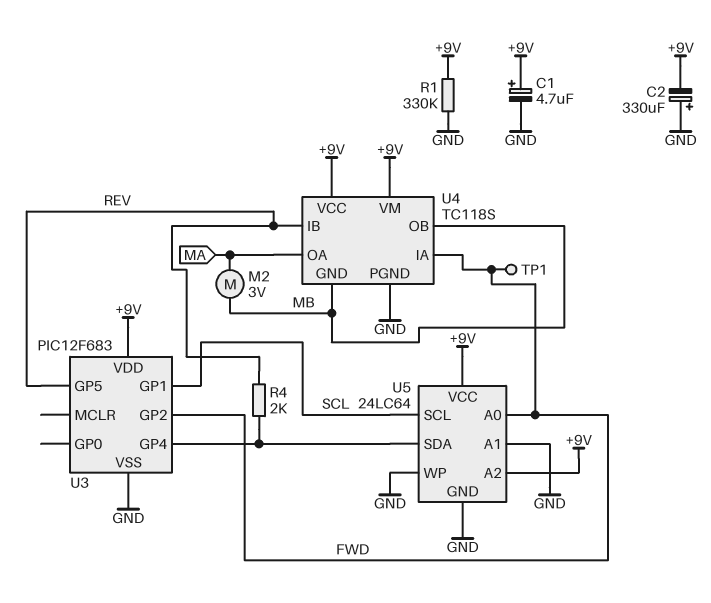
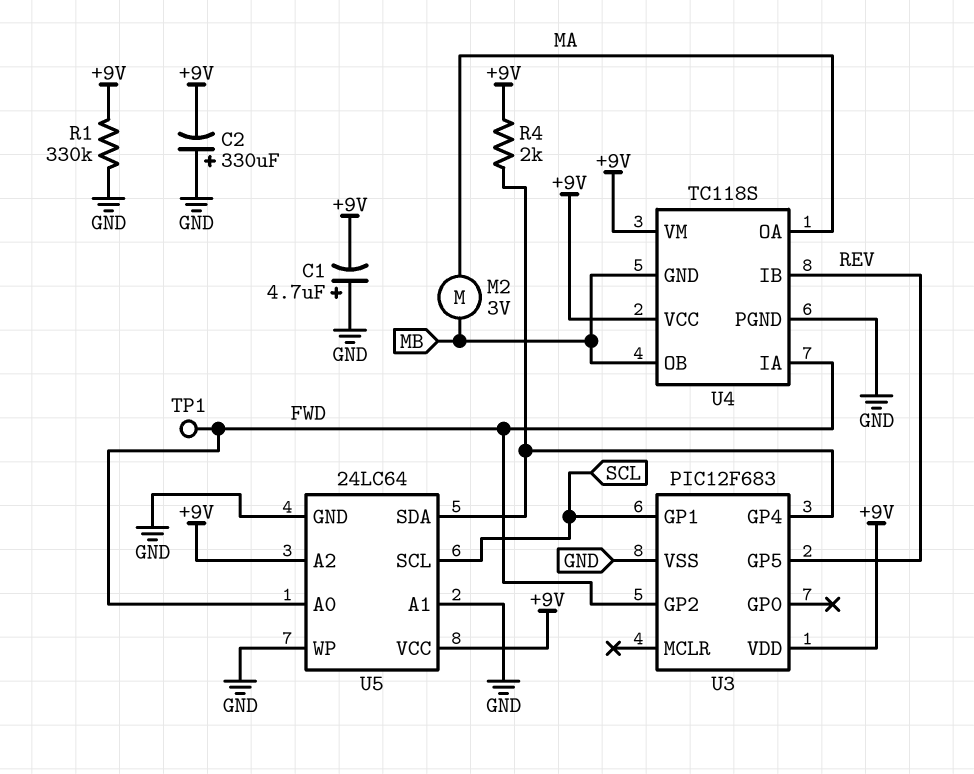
C1: 4.7uF (plus +9V, minus GND) -> 4.7uF (plus GND, minus +9V)
R4: 2k (REV, U3/GP4) -> 2k (+9V, U3/GP4)

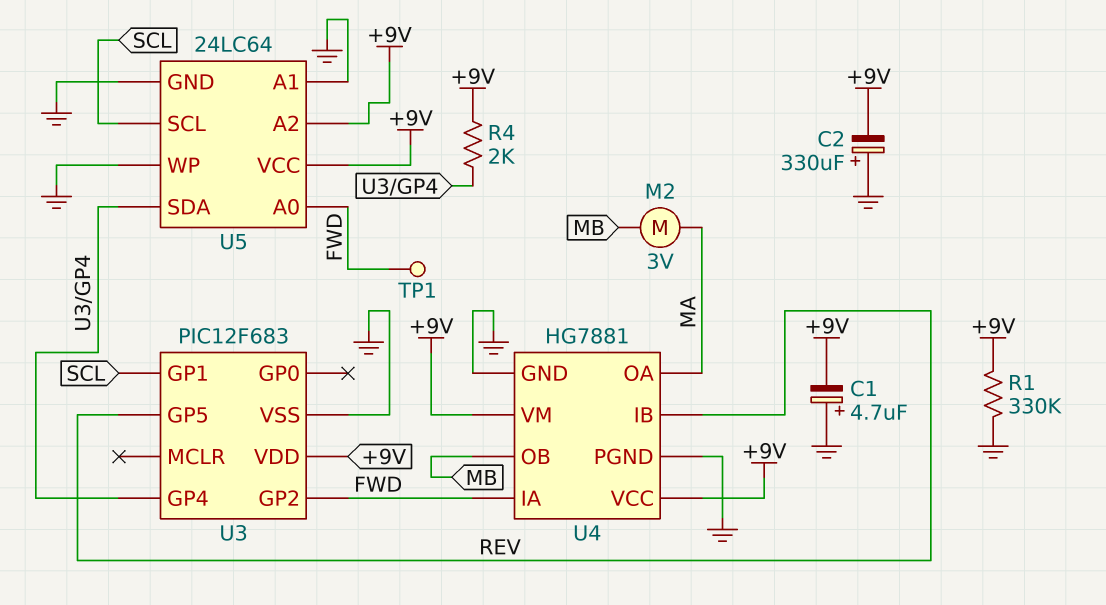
U4: TC118S -> HG7881
U4 pin GND: MB -> GND

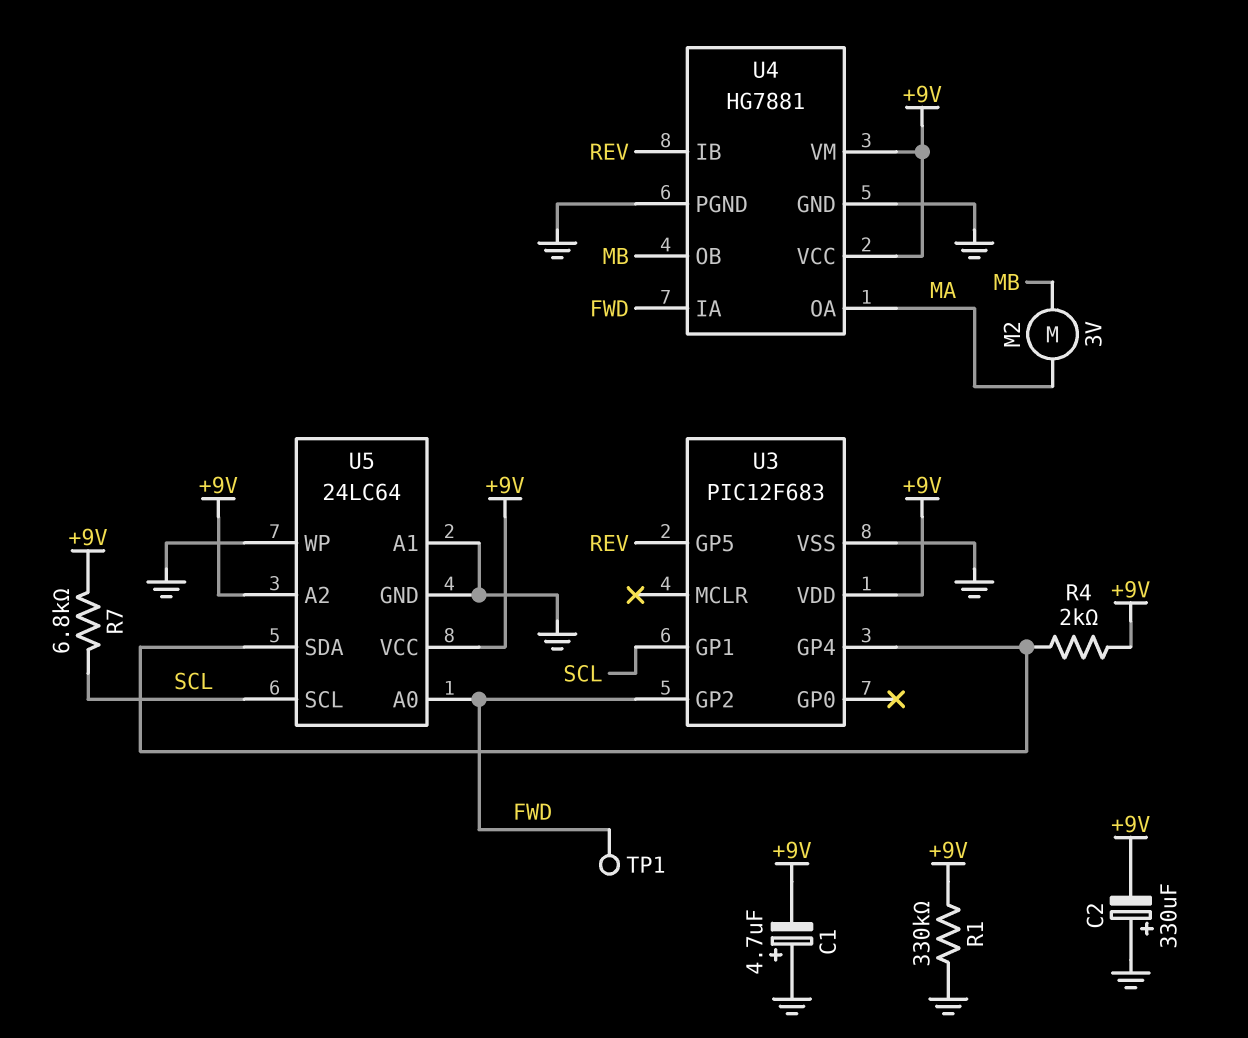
R7: none -> 6.8k (+9V, SCL)

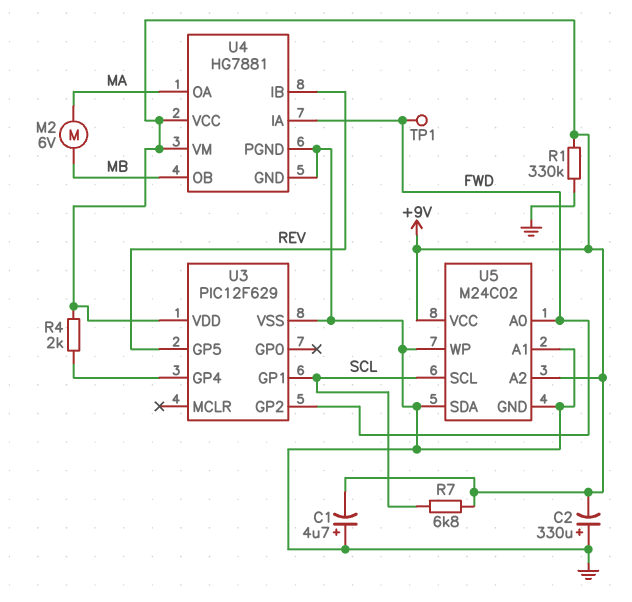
M2: motor 3V (MA, MB) -> motor 6V (MA, MB)
U3: PIC12F683 -> PIC12F629
U5: 24LC64 -> M24C02
U5 pin SDA: U3/GP4 -> GND

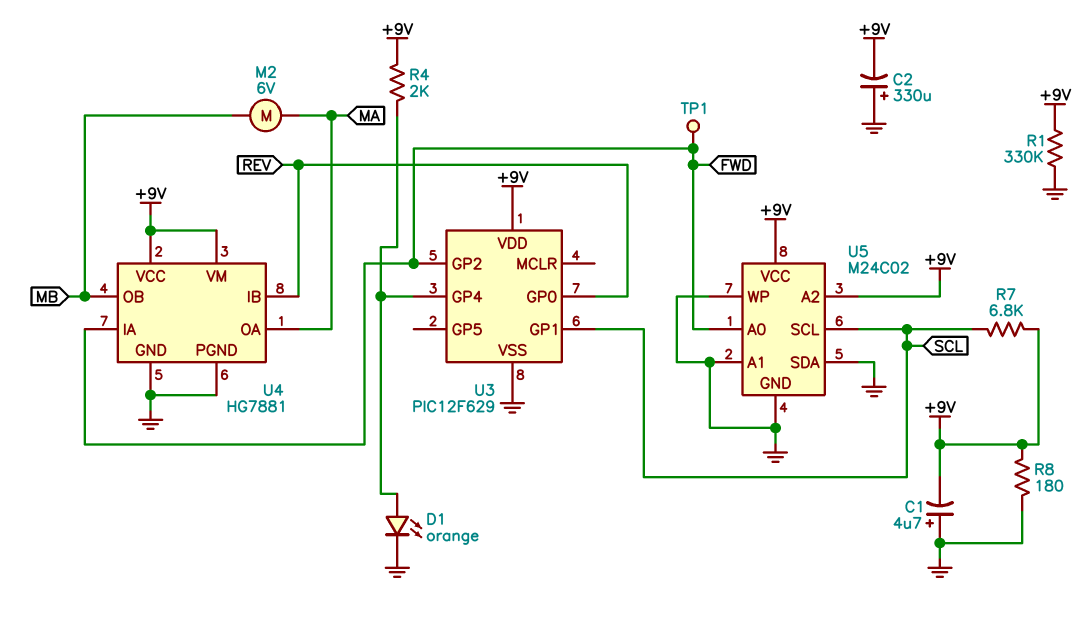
D1: none -> LED orange (A U3/GP4, K GND)
R8: none -> 180 (+9V, GND)
U3 pin GP0: none -> REV
U3 pin GP5: REV -> none

